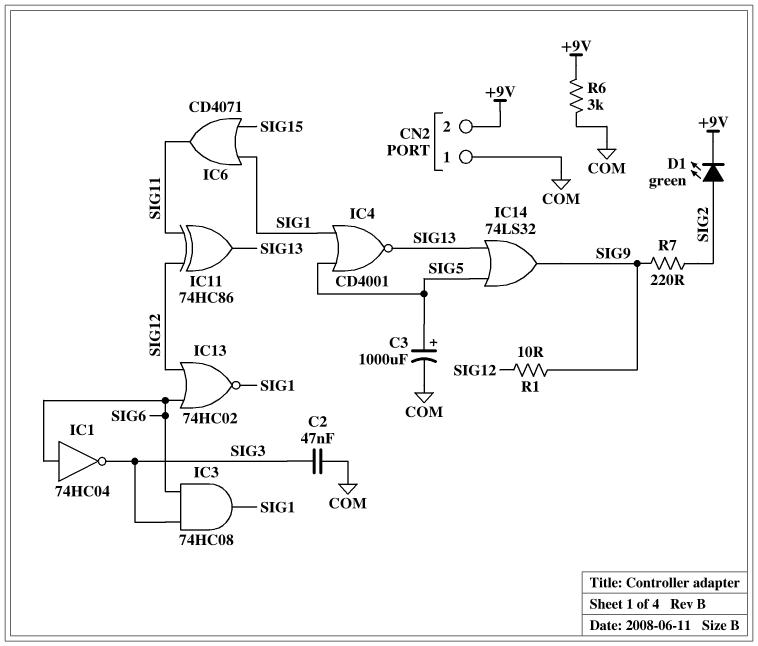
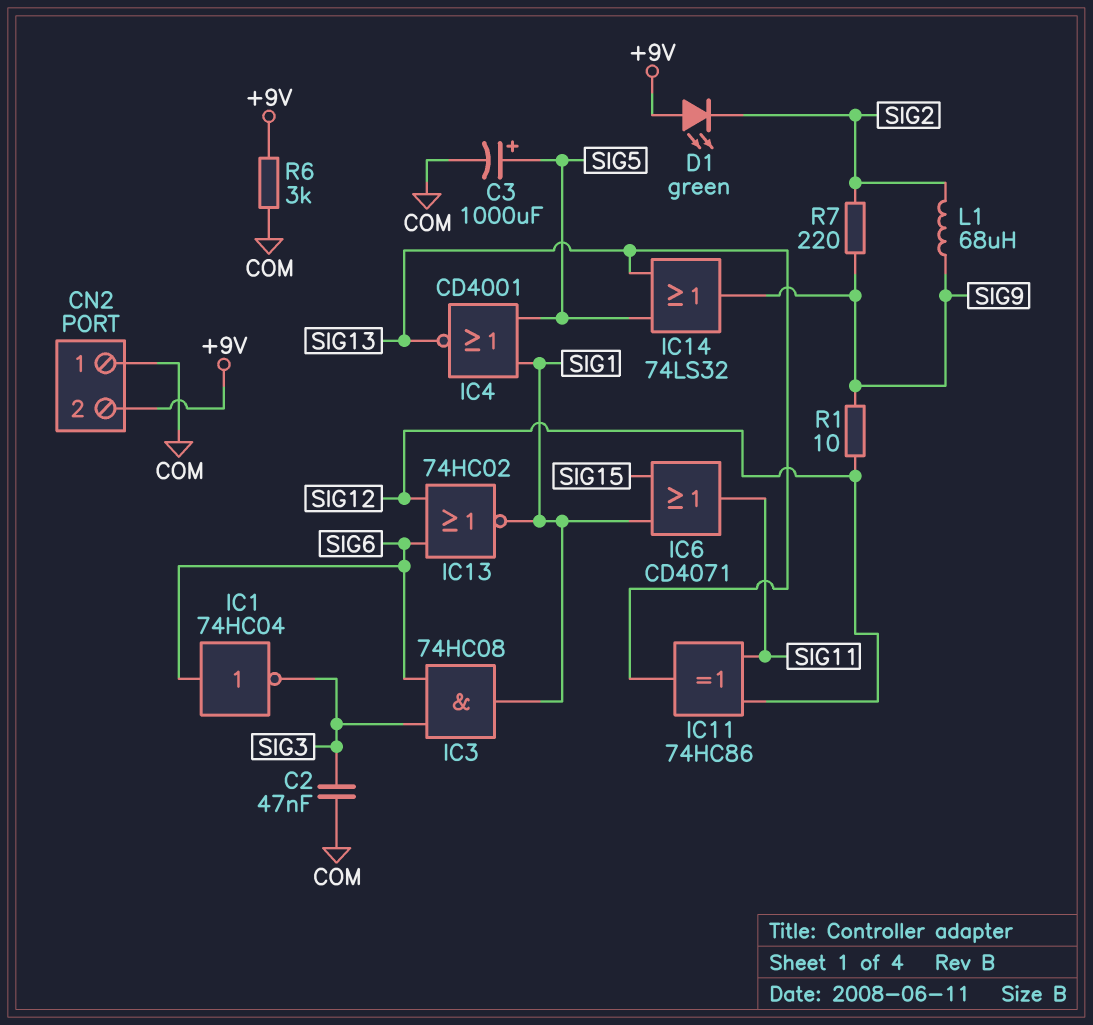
D1: LED green (A SIG2, K +9V) -> LED green (A +9V, K SIG2)
L1: none -> 68uH (SIG2, SIG9)

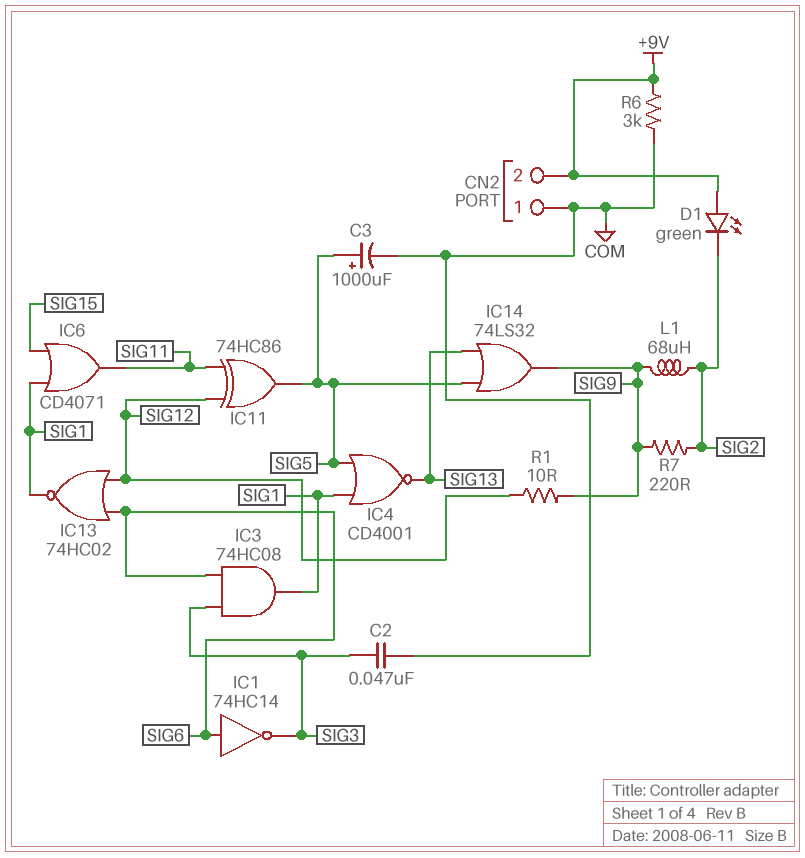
IC1: NOT 74HC04 (in SIG6, out SIG3) -> NOT 74HC14 (in SIG6, out SIG3)
IC11: XOR 74HC86 (in SIG11, in SIG12, out SIG13) -> XOR 74HC86 (in SIG11, in SIG12, out SIG5)

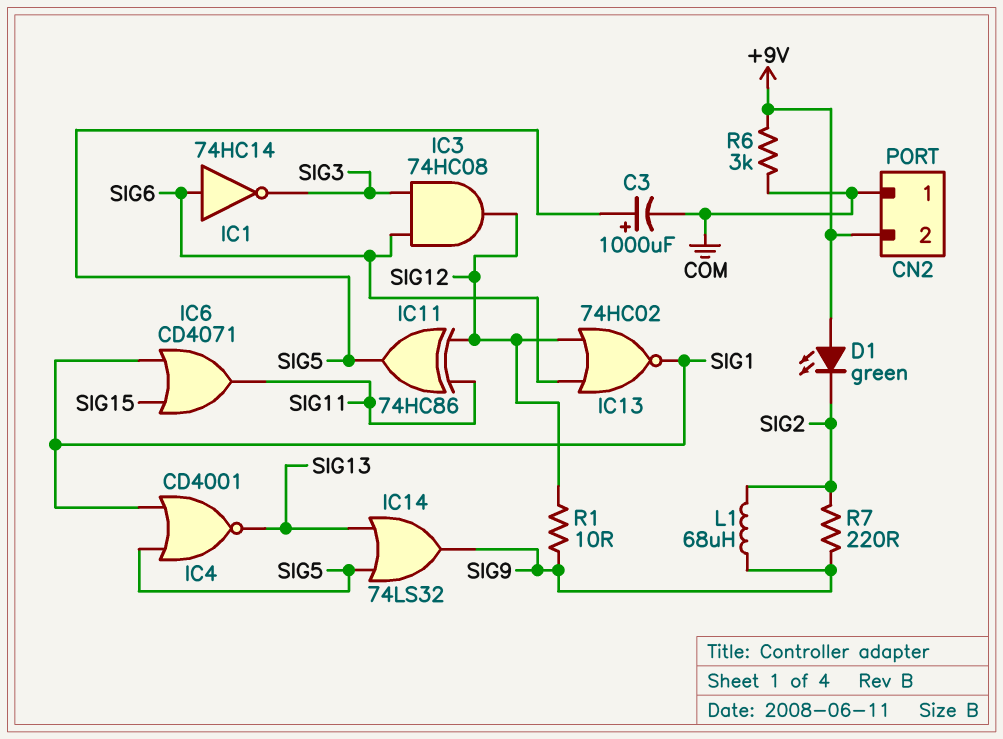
C2: 47nF (COM, SIG3) -> none
IC3: AND 74HC08 (in SIG3, in SIG6, out SIG1) -> AND 74HC08 (in SIG3, in SIG6, out SIG12)

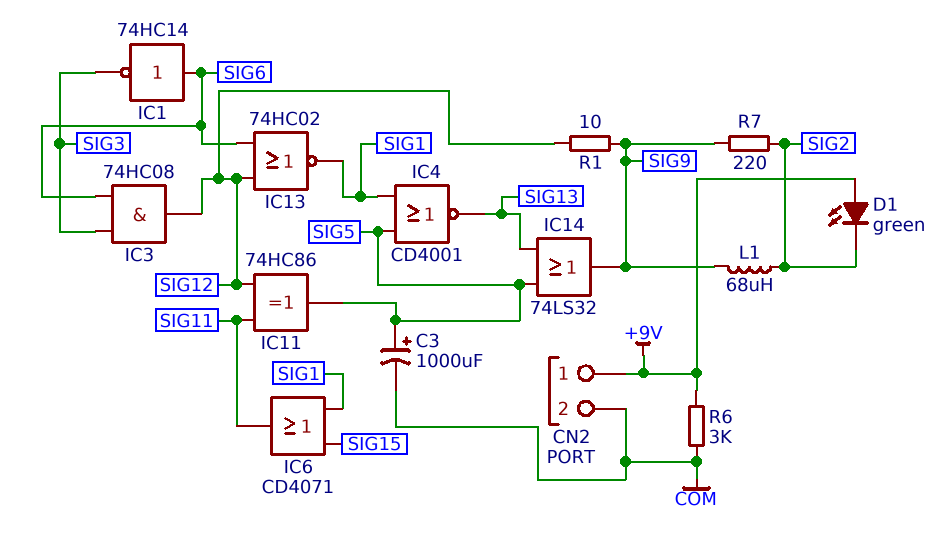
CN2 pin 1: COM -> +9V
CN2 pin 2: +9V -> COM

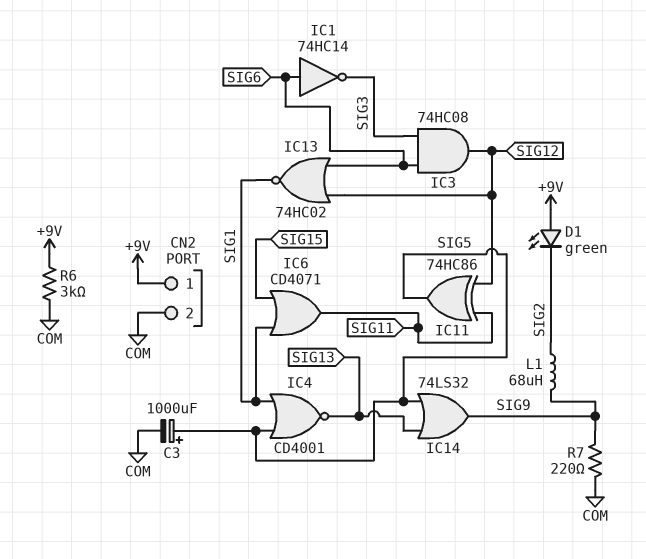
R1: 10 (SIG9, SIG12) -> none
R7: 220 (SIG2, SIG9) -> 220 (COM, SIG9)

